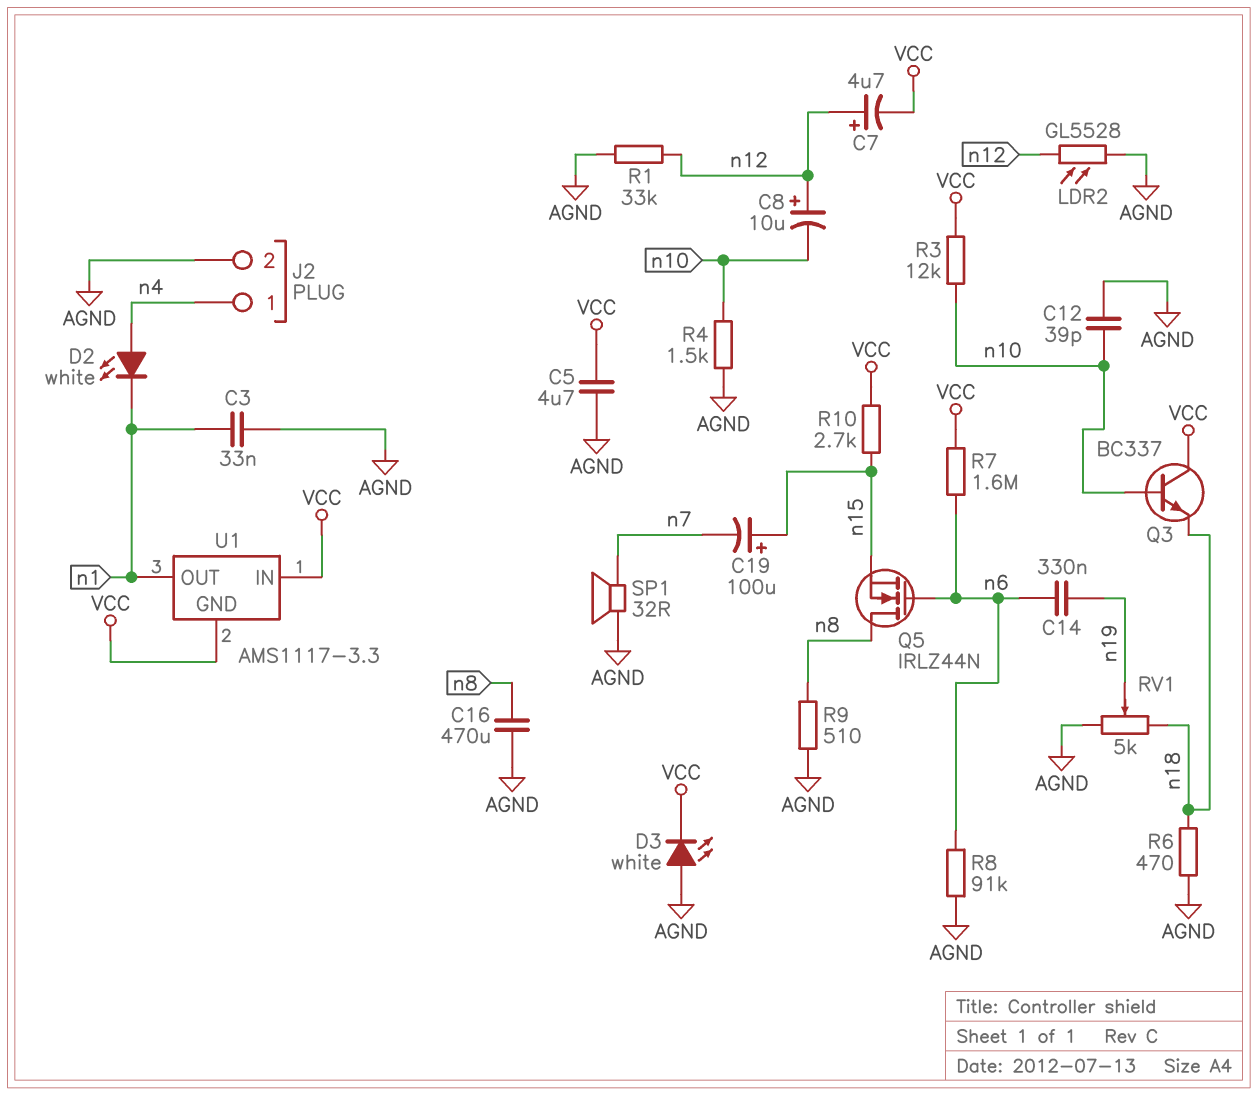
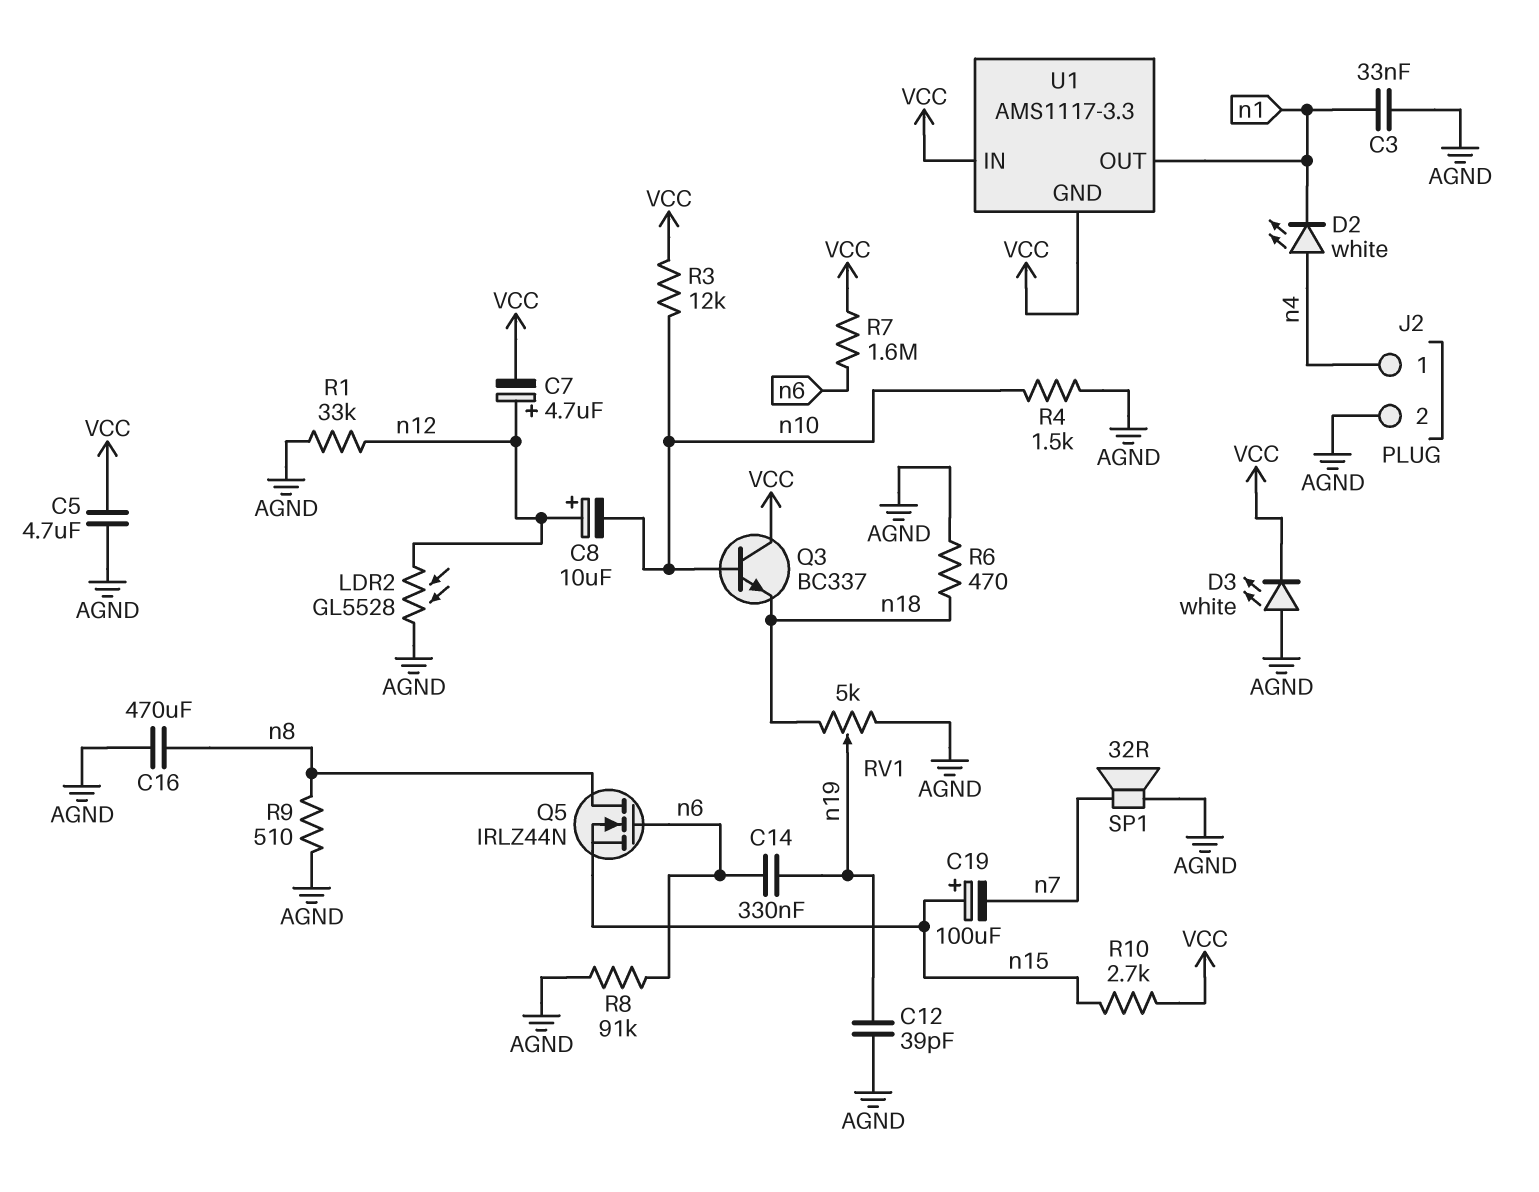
C12: 39pF (AGND, n10) -> 39pF (AGND, n19)

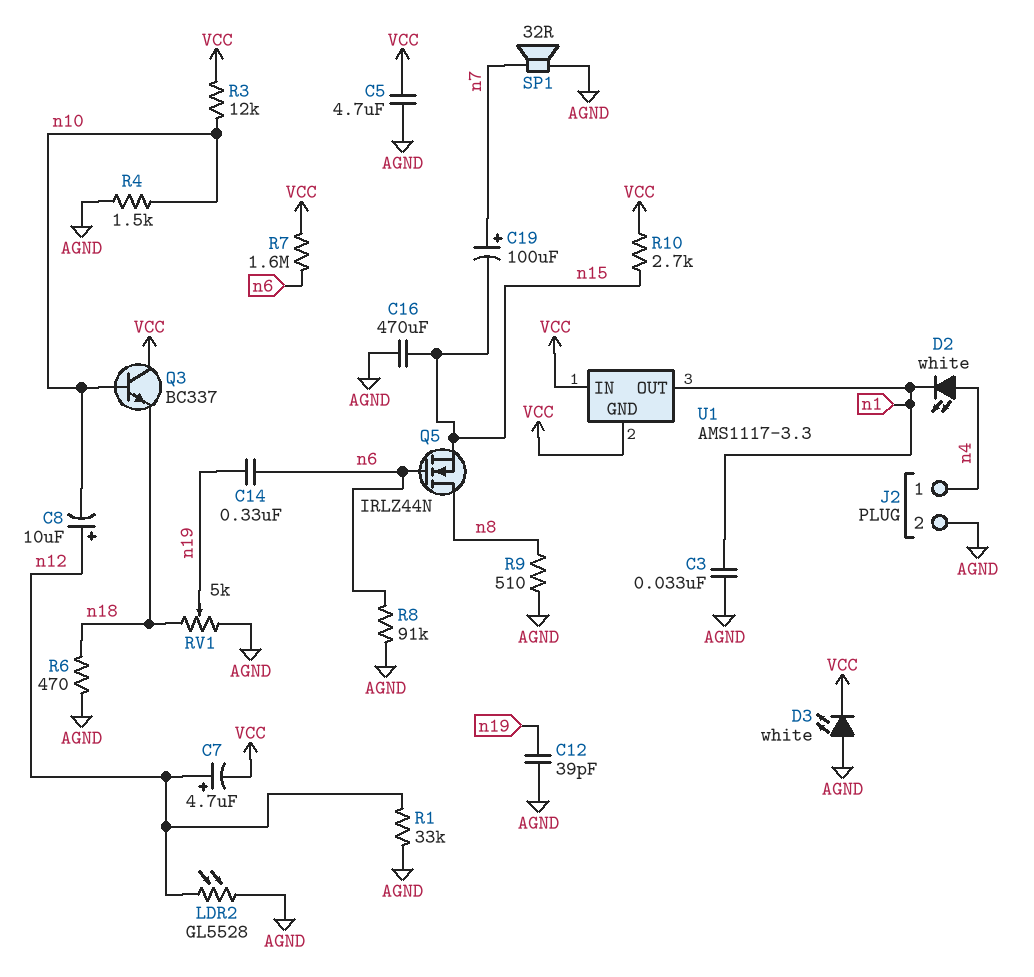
C16: 470uF (AGND, n8) -> 470uF (AGND, n15)
C19: 100uF (plus n15, minus n7) -> 100uF (plus n7, minus n15)

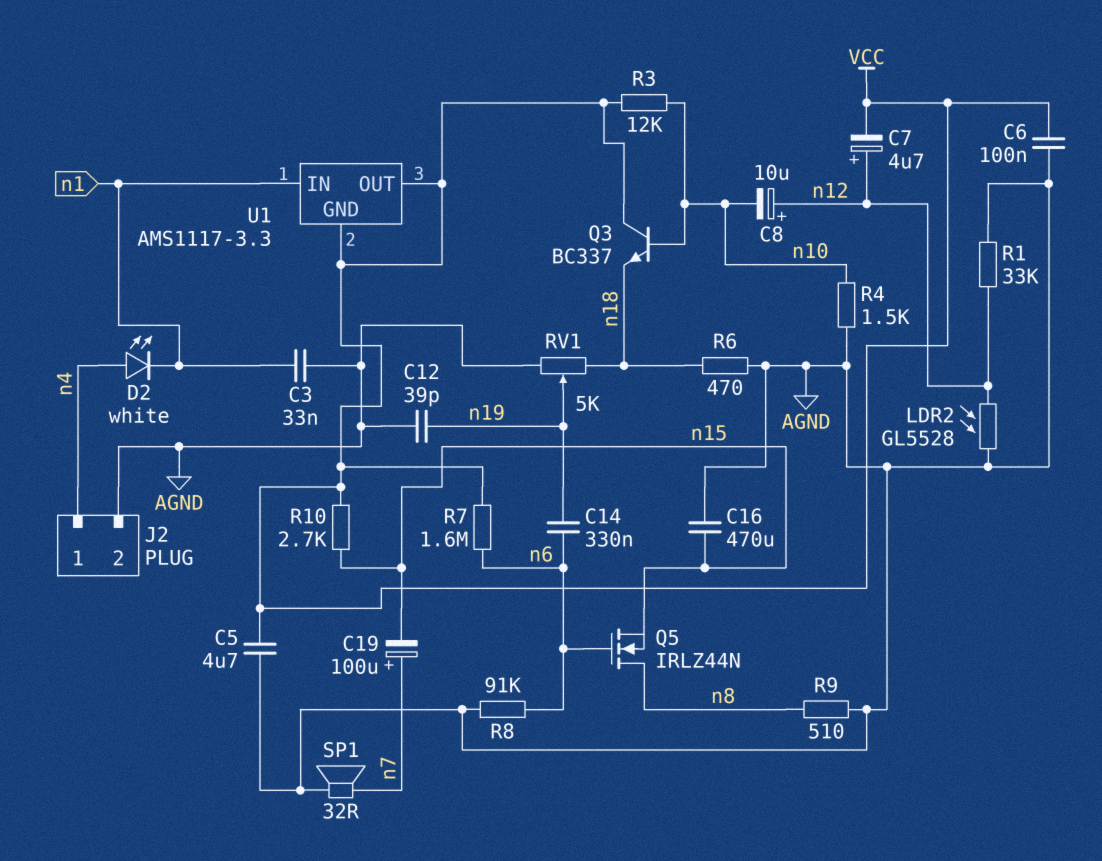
C6: none -> 100nF (AGND, VCC)
D3: LED white (A AGND, K VCC) -> none
U1 pin IN: VCC -> n1
U1 pin OUT: n1 -> VCC

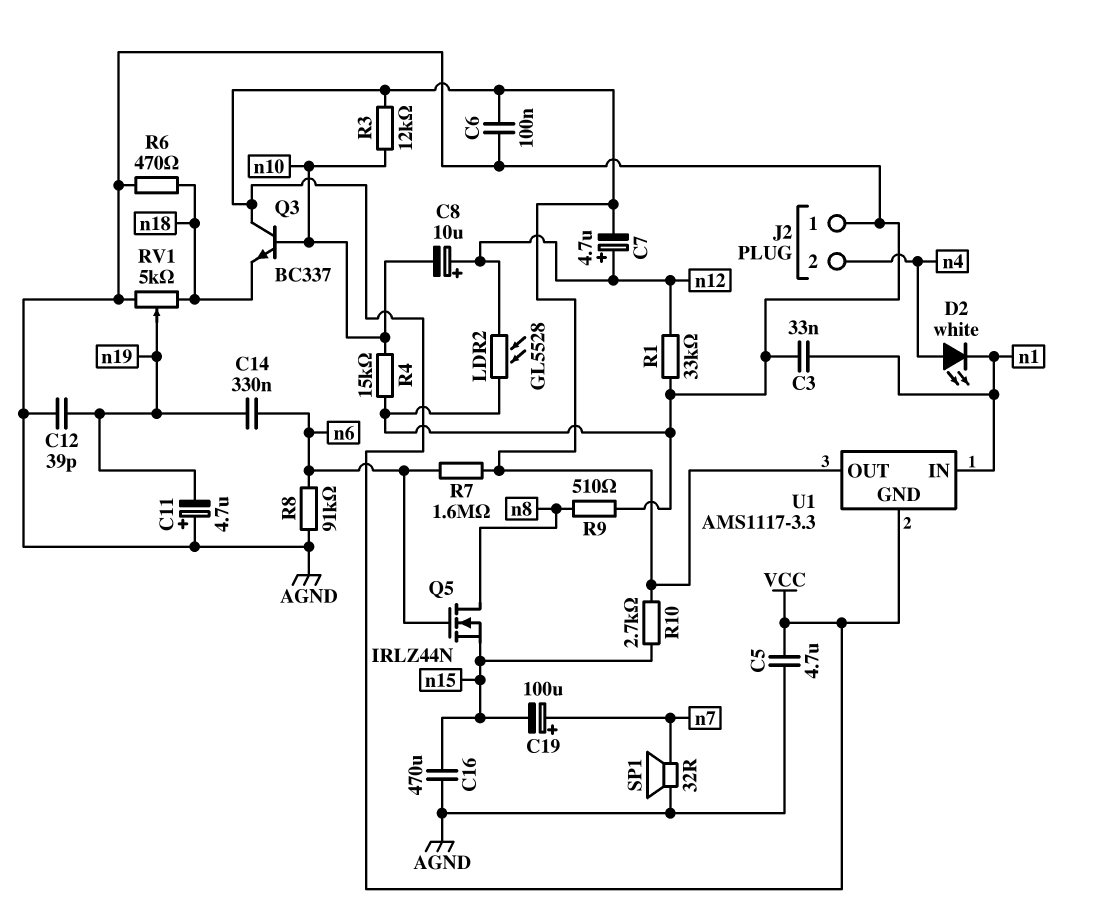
C11: none -> 4.7uF (plus AGND, minus n19)
J2 pin 1: n4 -> AGND
J2 pin 2: AGND -> n4
R4: 1.5k (AGND, n10) -> 15k (AGND, n10)

